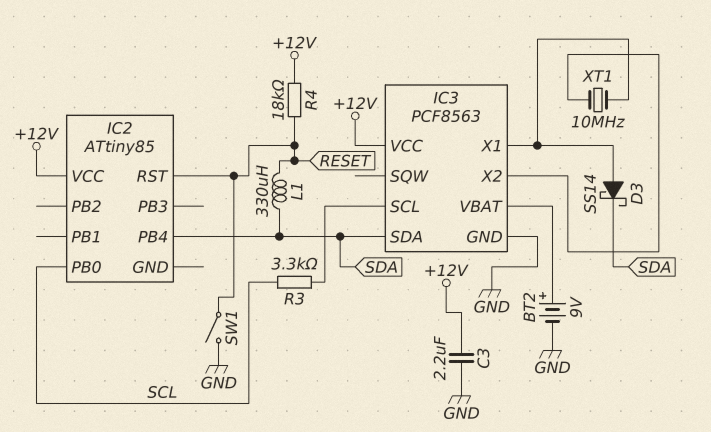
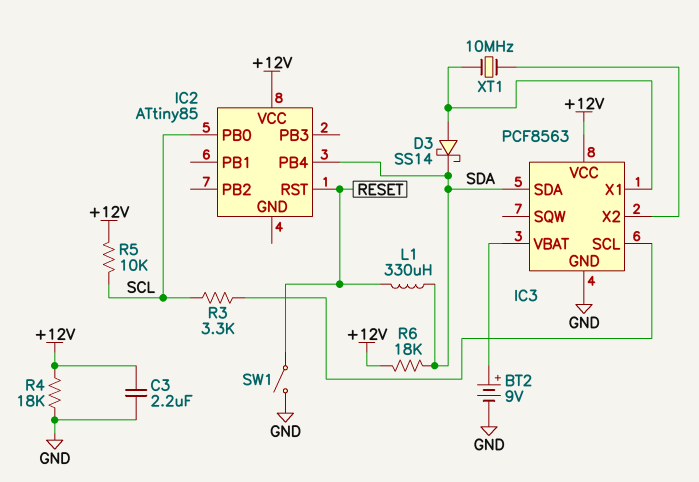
R4: 18k (+12V, RESET) -> 18k (+12V, GND)
R5: none -> 10k (+12V, SCL)
R6: none -> 18k (+12V, SDA)

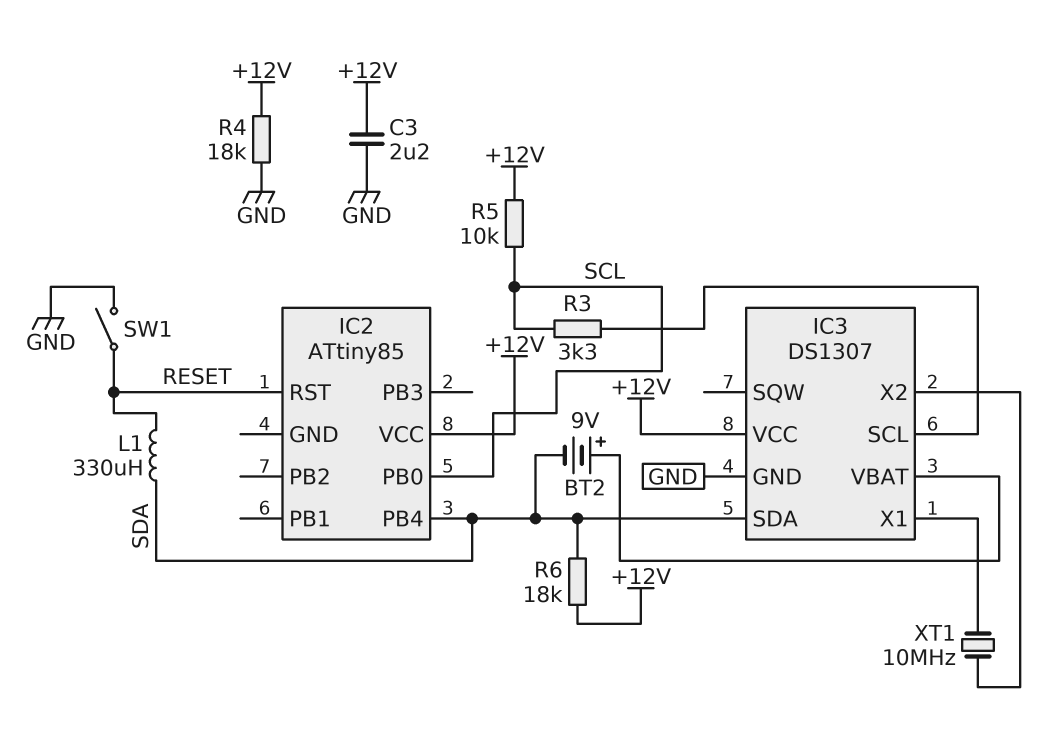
BT2: 9V (plus IC3/VBAT, minus GND) -> 9V (plus IC3/VBAT, minus SDA)
D3: schottky SS14 (A IC3/X1, K SDA) -> none
IC3: PCF8563 -> DS1307

